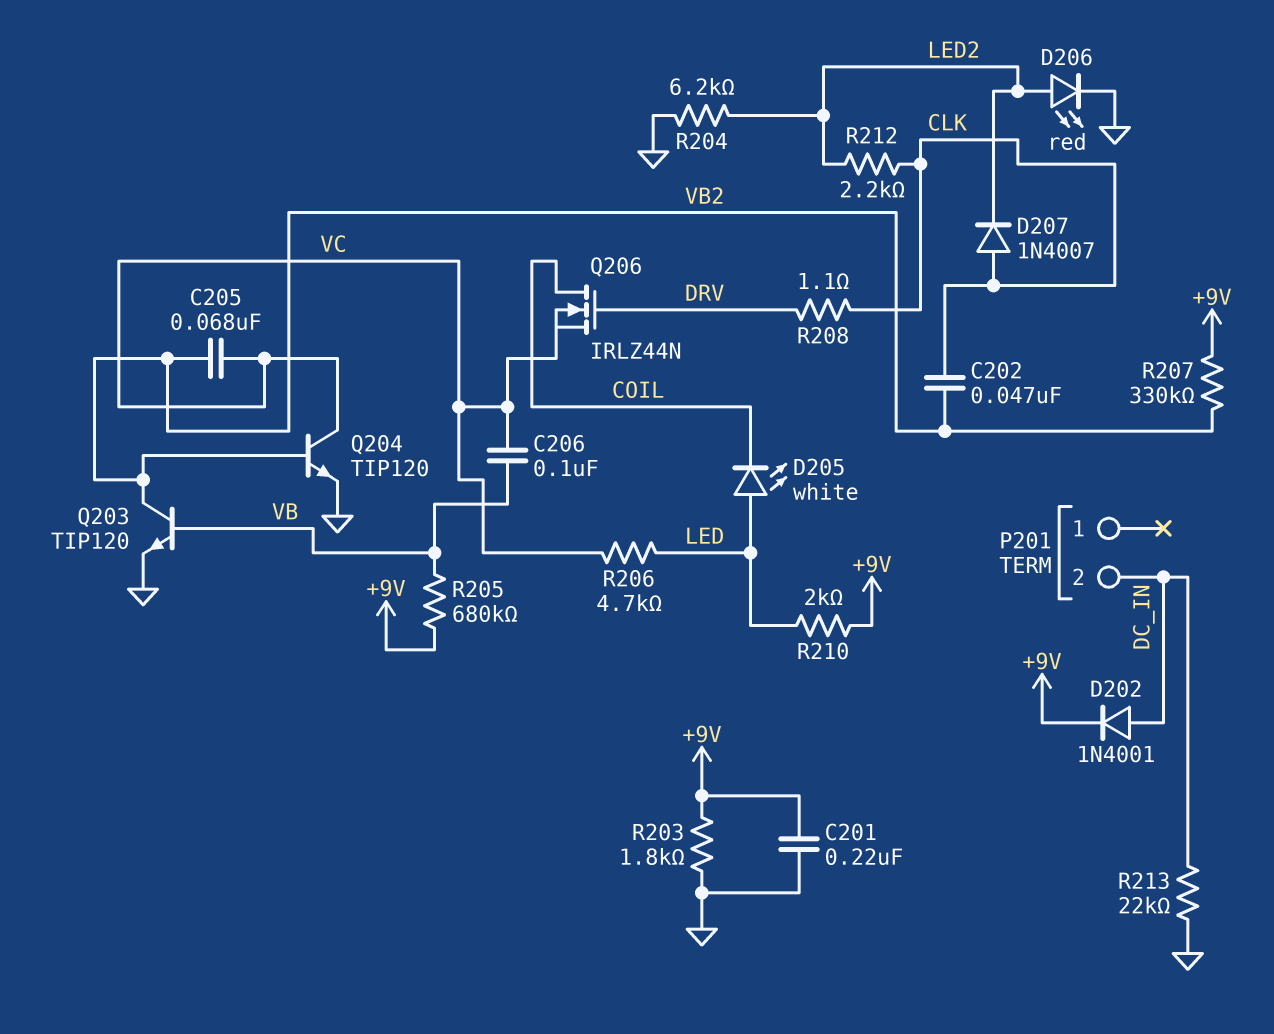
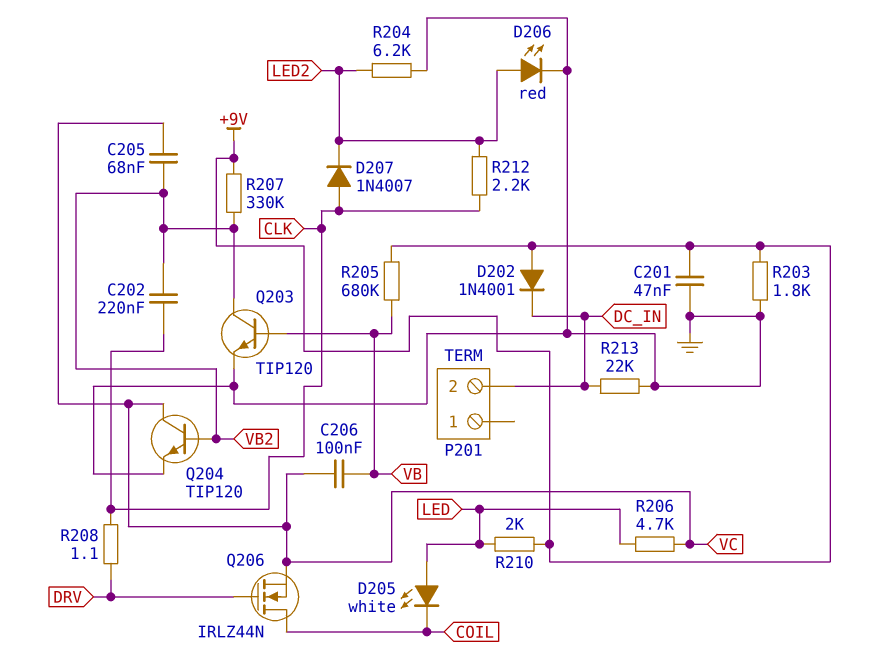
C201: 220nF (+9V, GND) -> 47nF (+9V, GND)
C202: 47nF (CLK, VB2) -> 220nF (CLK, VB2)
D202: diode 1N4001 (A DC_IN, K +9V) -> diode 1N4001 (A +9V, K DC_IN)

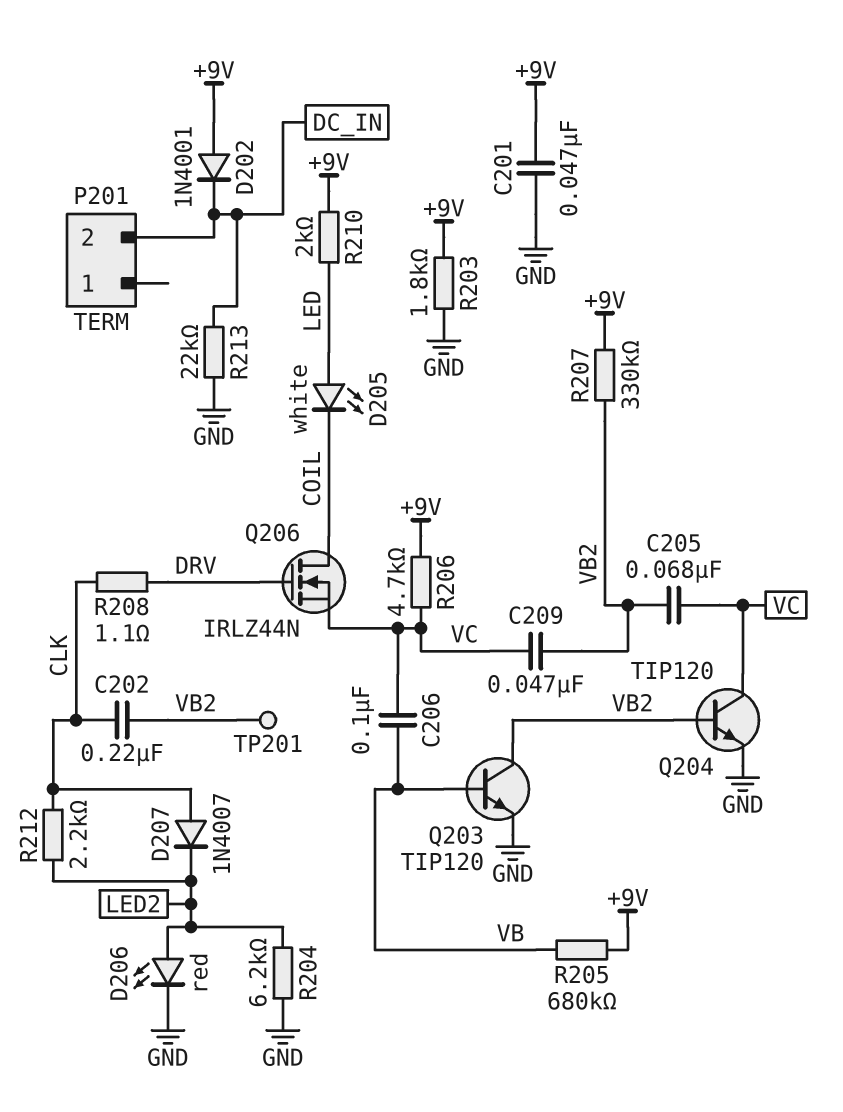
C209: none -> 47nF (VB2, VC)
R206: 4.7k (LED, VC) -> 4.7k (+9V, VC)
TP201: none -> test point (VB2)

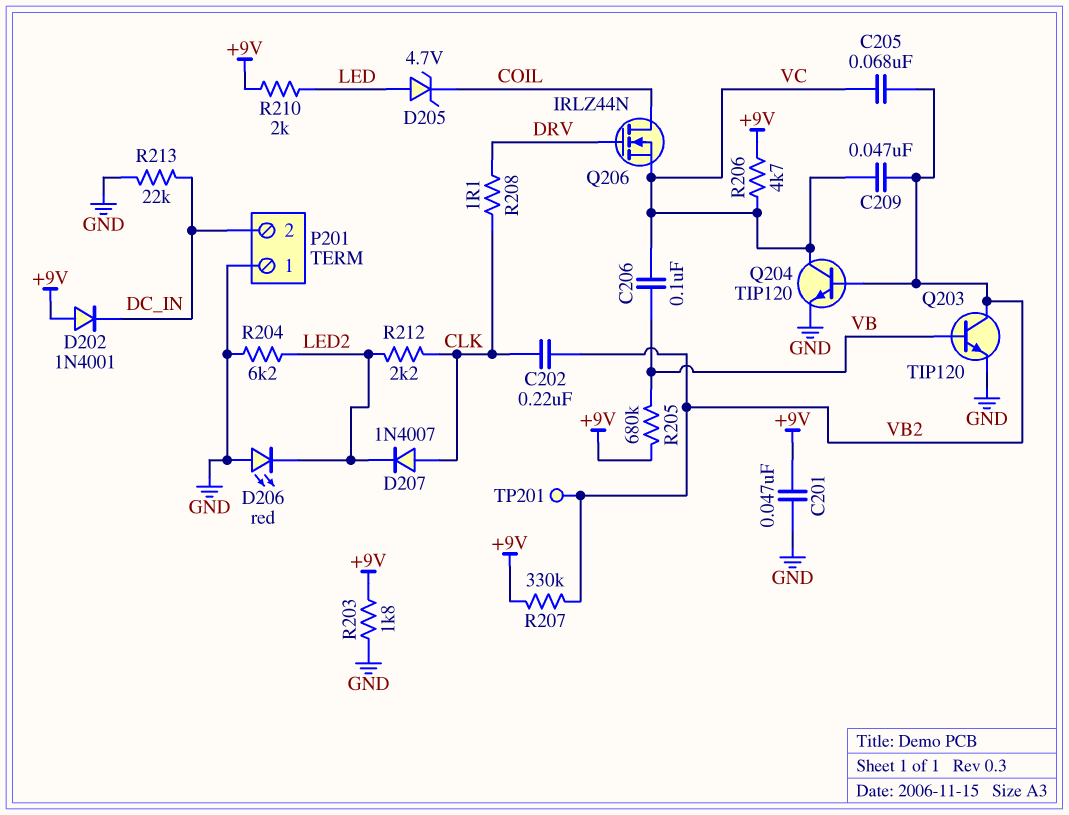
D205: LED white (A LED, K COIL) -> zener 4.7V (A LED, K COIL)
D206: LED red (A LED2, K GND) -> LED red (A GND, K LED2)
P201 pin 1: none -> GND

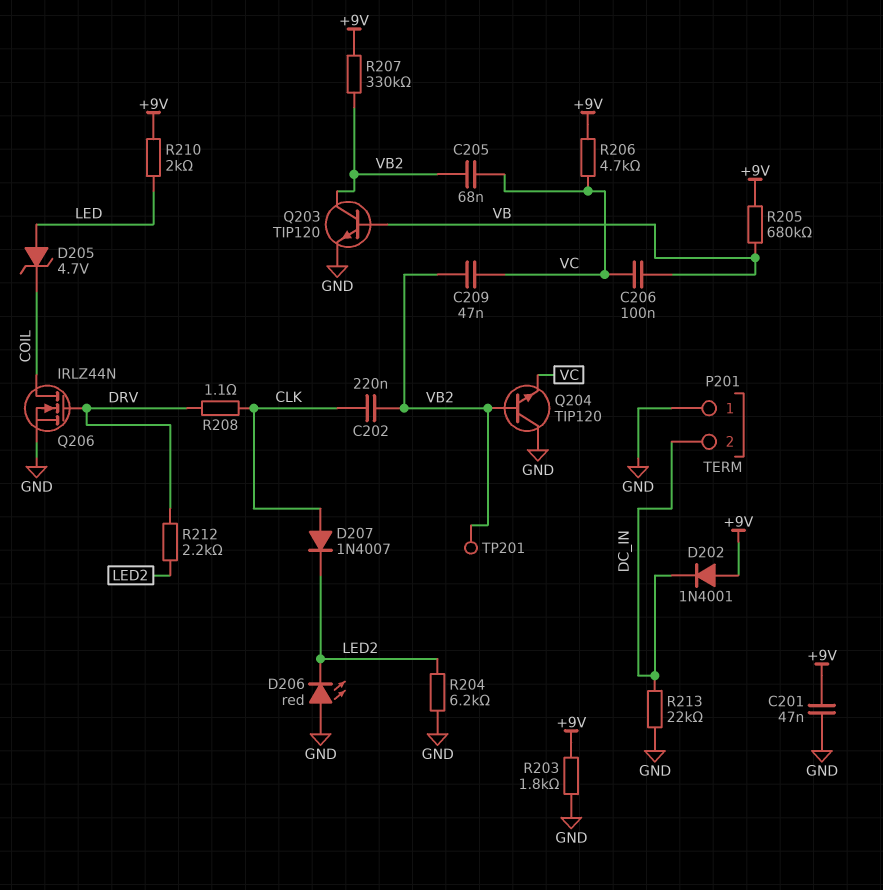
Q204: NPN TIP120 (B VB2, C VC, E GND) -> NPN TIP120 (B VB2, C GND, E VC)
Q206: NMOS IRLZ44N (G DRV, D COIL, S VC) -> NMOS IRLZ44N (G DRV, D COIL, S GND)
R212: 2.2k (CLK, LED2) -> 2.2k (DRV, LED2)

